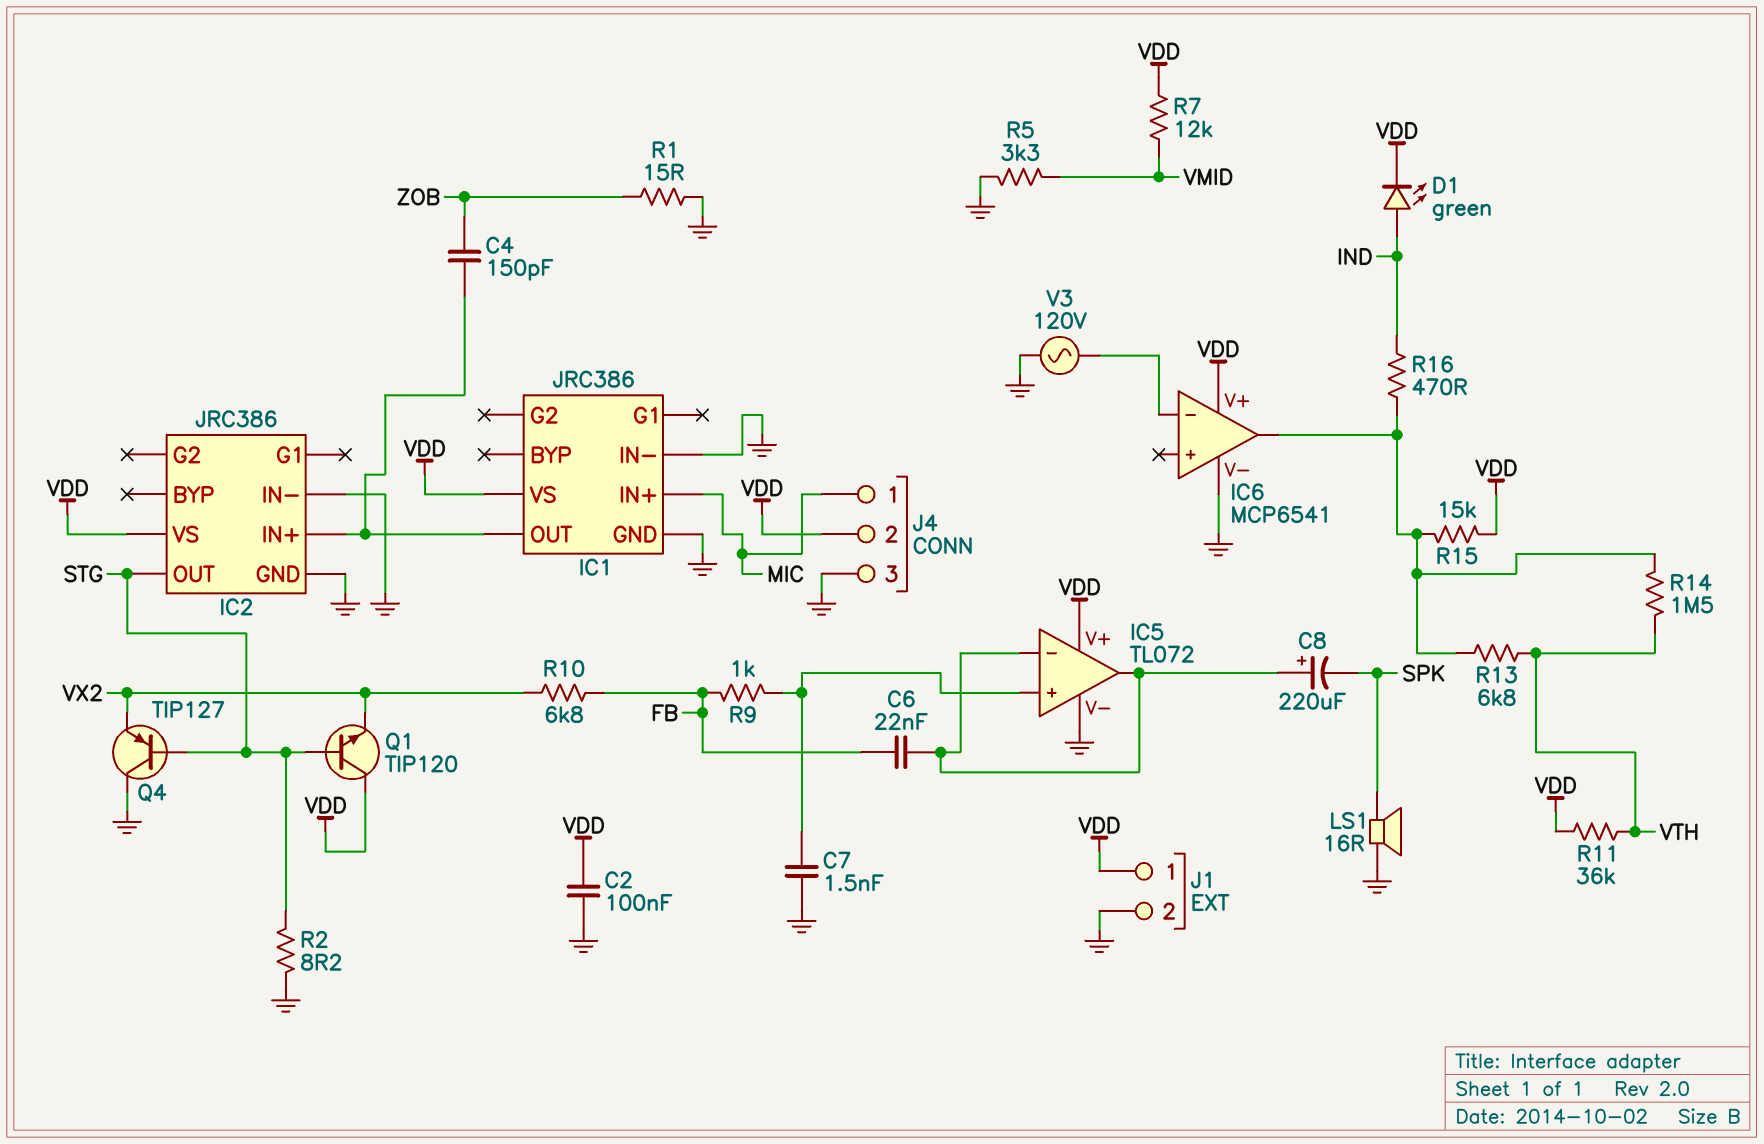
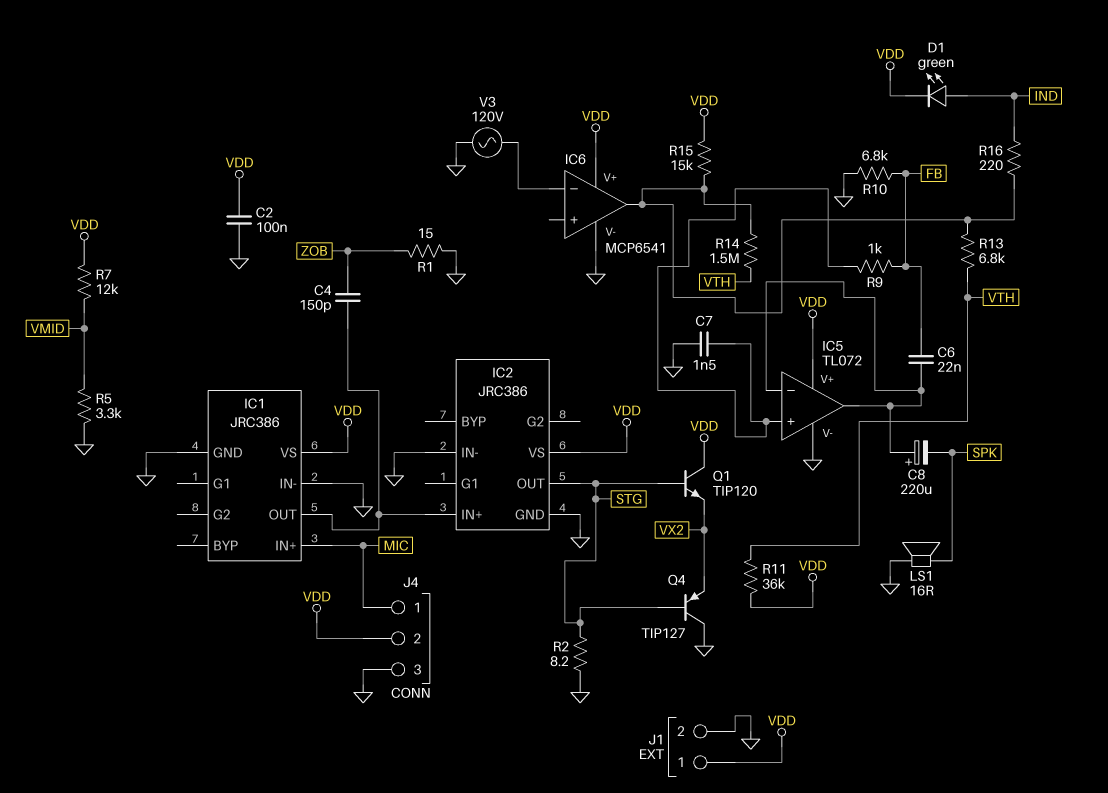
R10: 6.8k (FB, VX2) -> 6.8k (FB, GND)
R16: 470 (IC6/out, IND) -> 220 (IC6/out, IND)

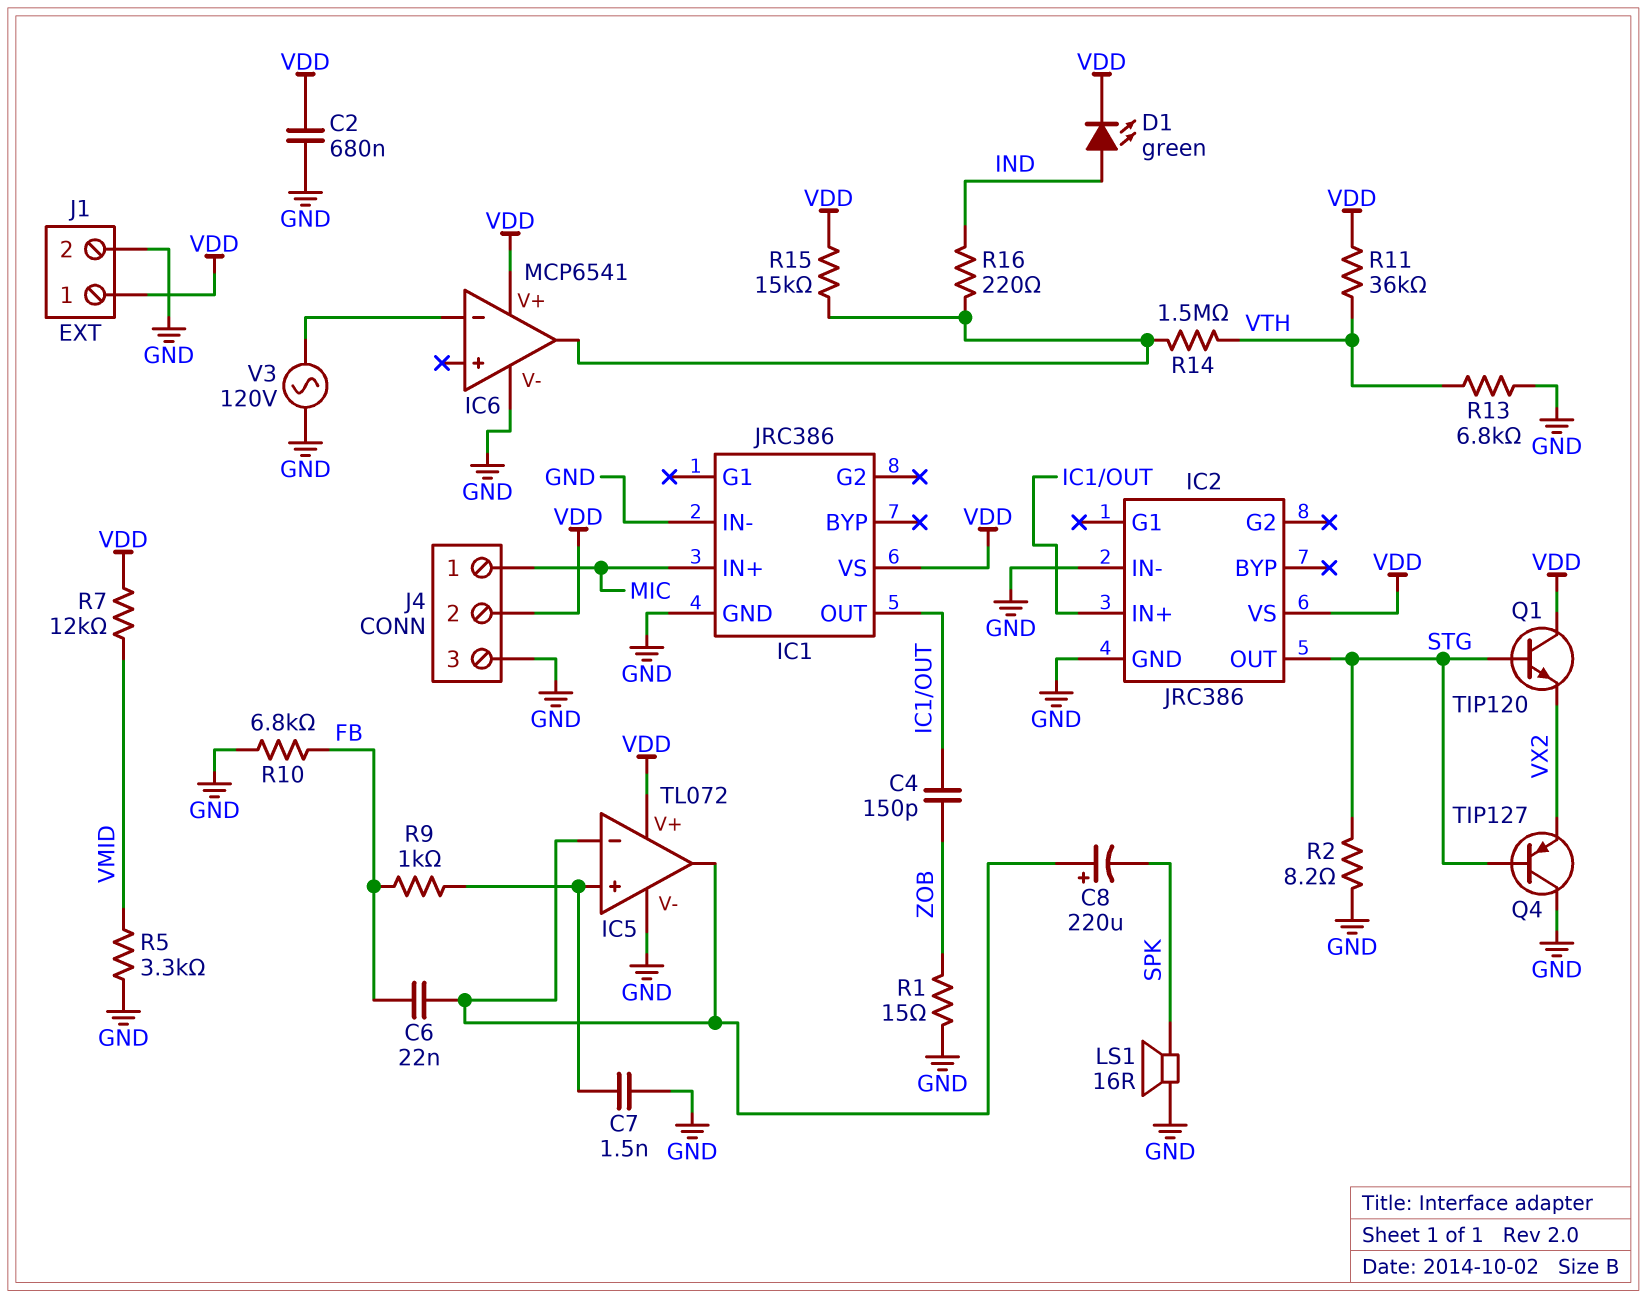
C2: 100nF (GND, VDD) -> 680nF (GND, VDD)
R13: 6.8k (IC6/out, VTH) -> 6.8k (GND, VTH)

